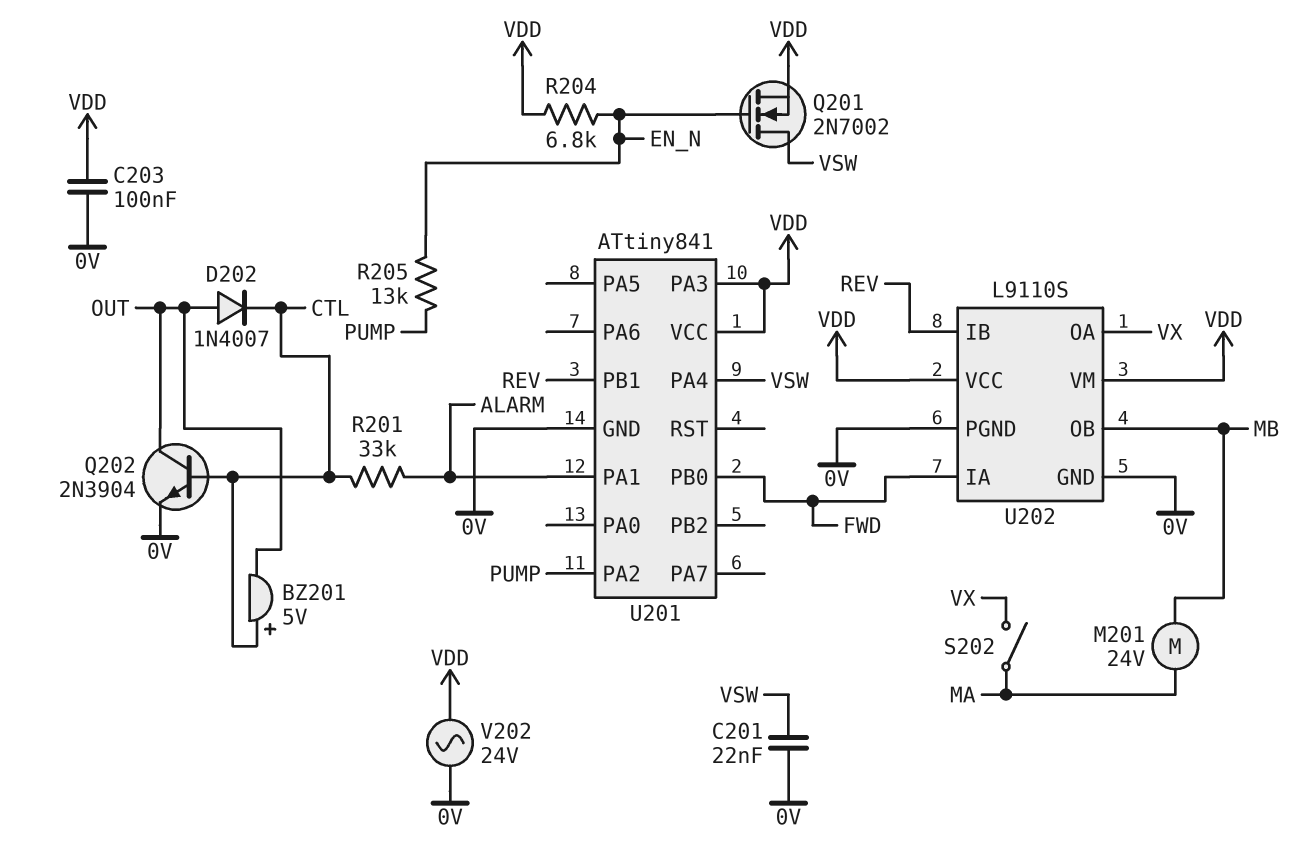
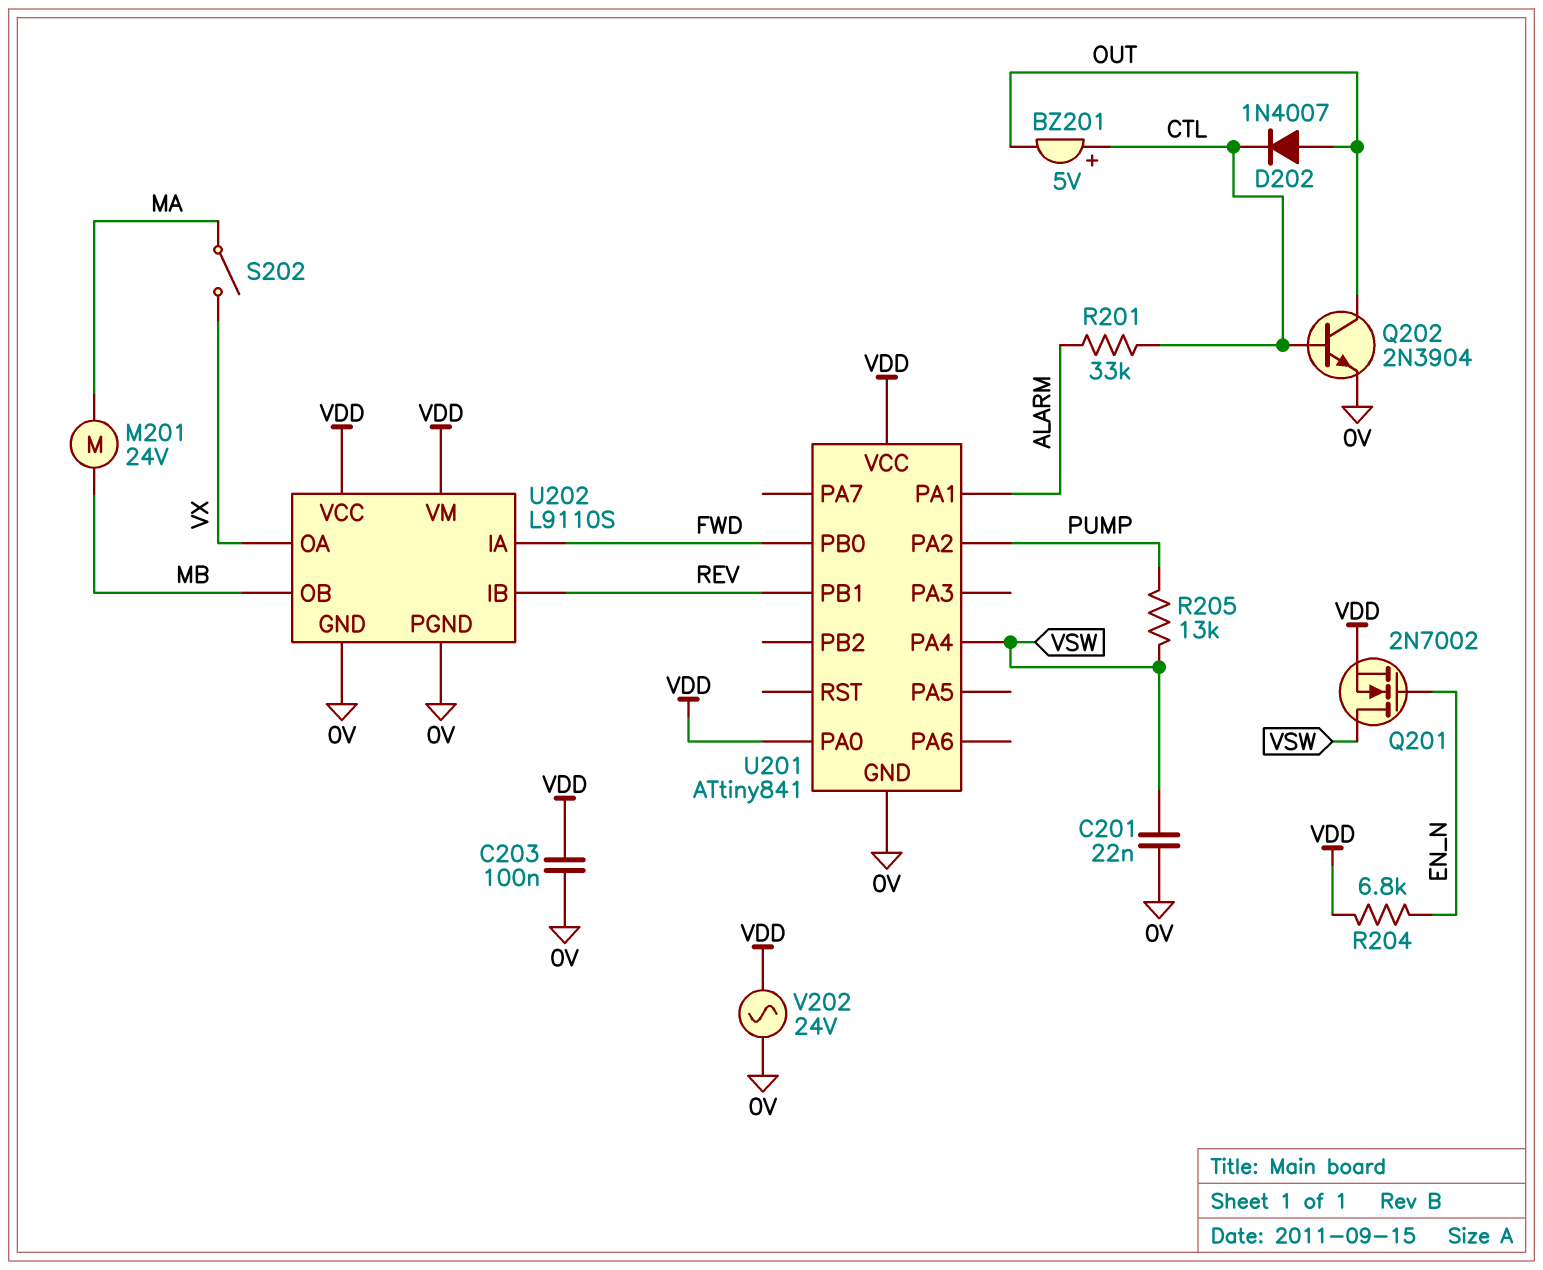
R205: 13k (EN_N, PUMP) -> 13k (PUMP, VSW)
U201 pin PA0: none -> VDD
U201 pin PA3: VDD -> none

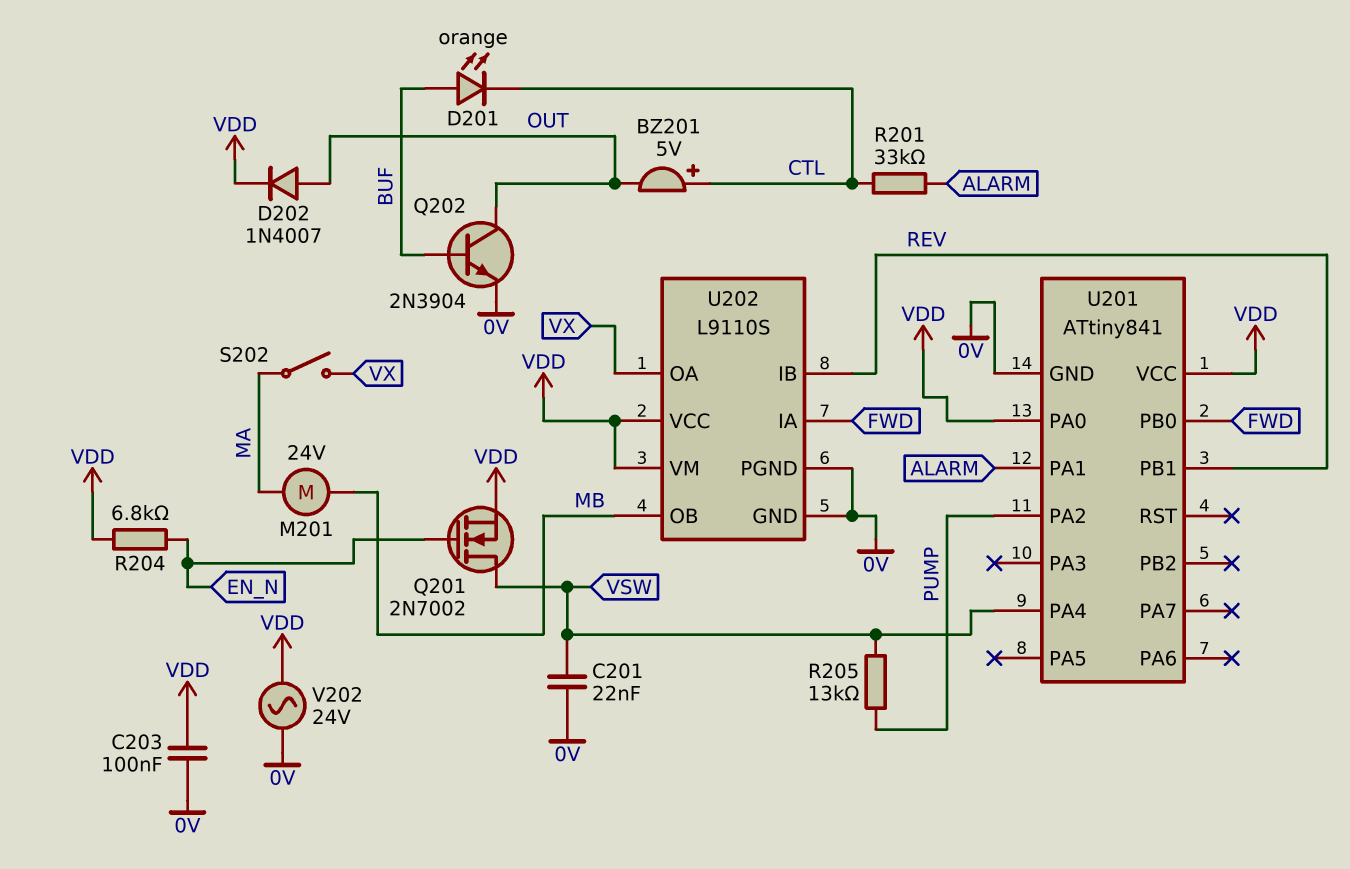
D201: none -> LED orange (A BUF, K CTL)
D202: diode 1N4007 (A OUT, K CTL) -> diode 1N4007 (A OUT, K VDD)
Q202: NPN 2N3904 (B CTL, C OUT, E 0V) -> NPN 2N3904 (B BUF, C OUT, E 0V)

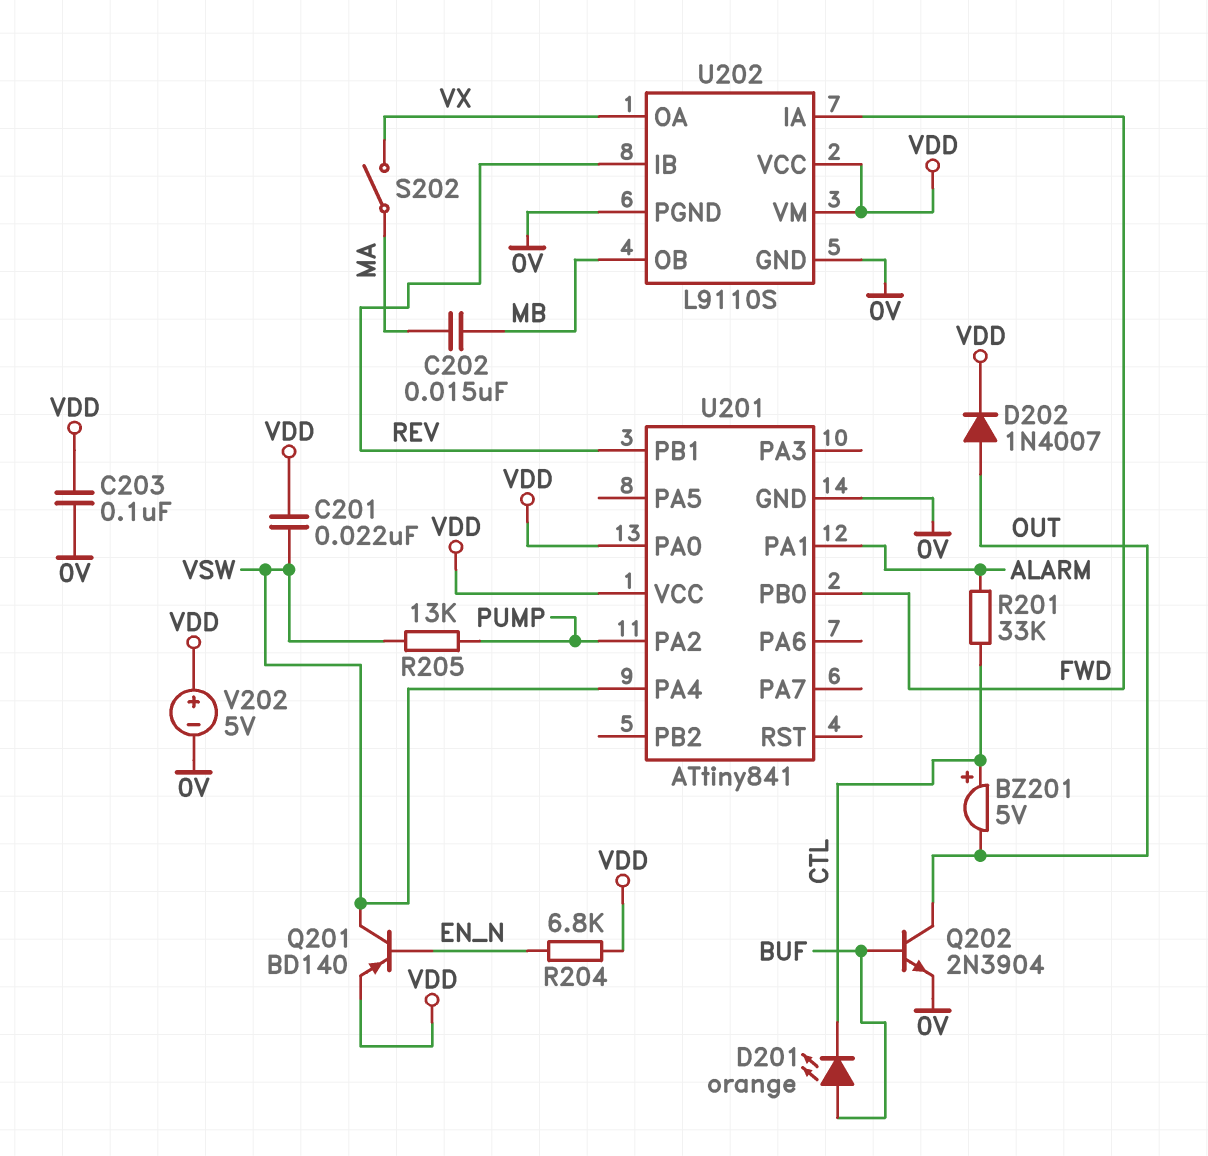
C201: 22nF (0V, VSW) -> 22nF (VDD, VSW)
C202: none -> 15nF (MA, MB)
M201: motor 24V (MA, MB) -> none
Q201: NMOS 2N7002 (G EN_N, D VSW, S VDD) -> PNP BD140 (B EN_N, C VSW, E VDD)
V202: AC 24V (0V, VDD) -> 5V (plus VDD, minus 0V)

